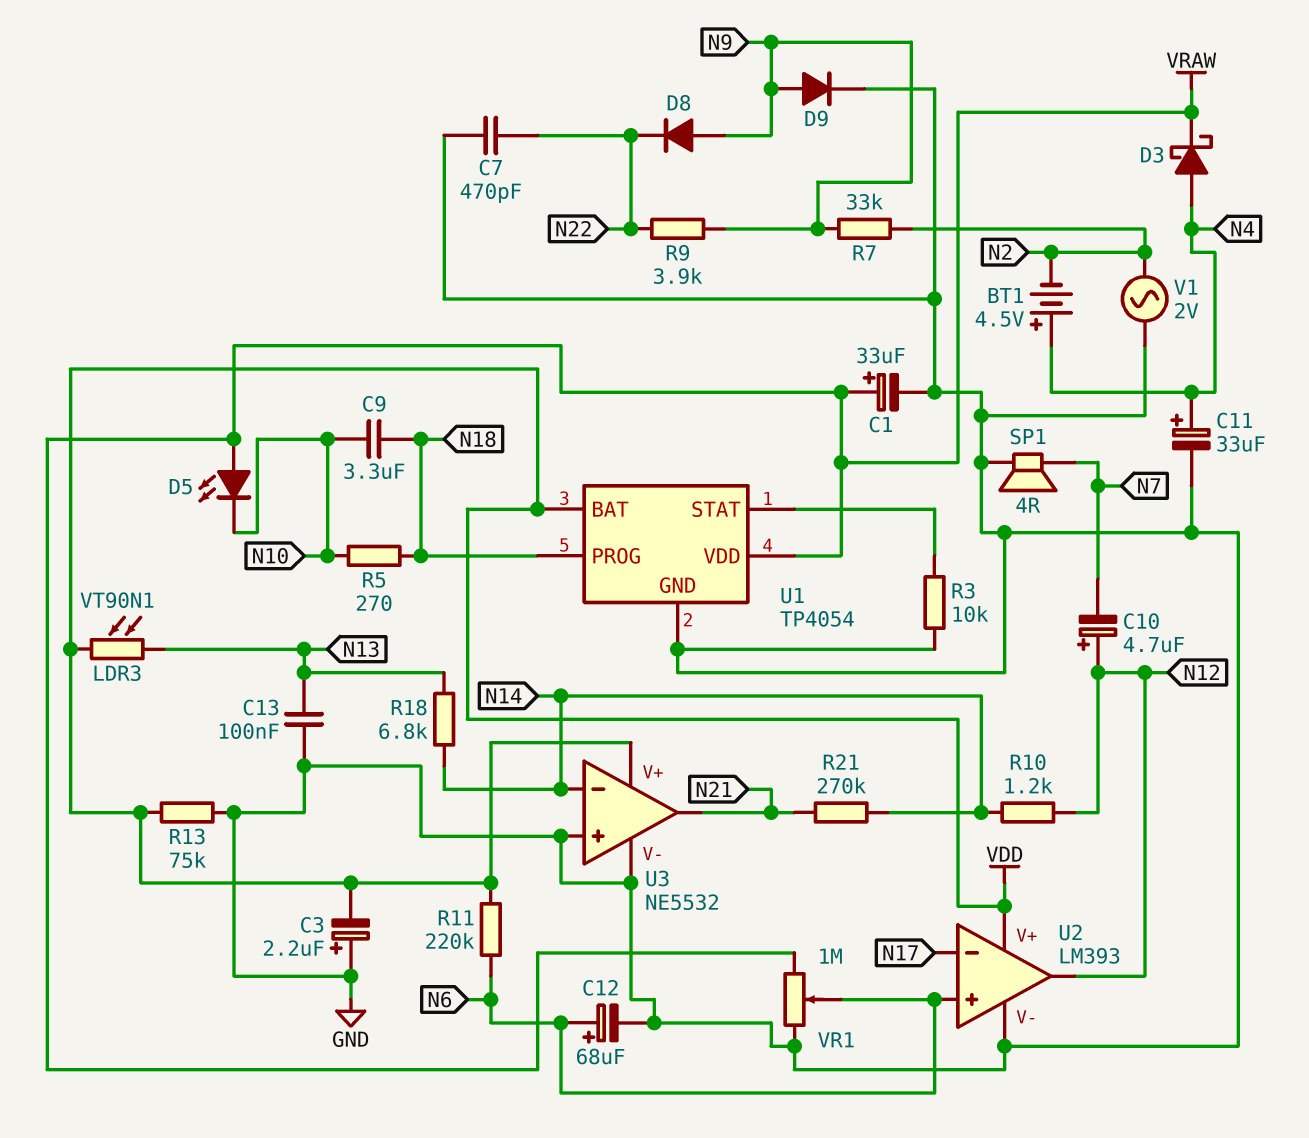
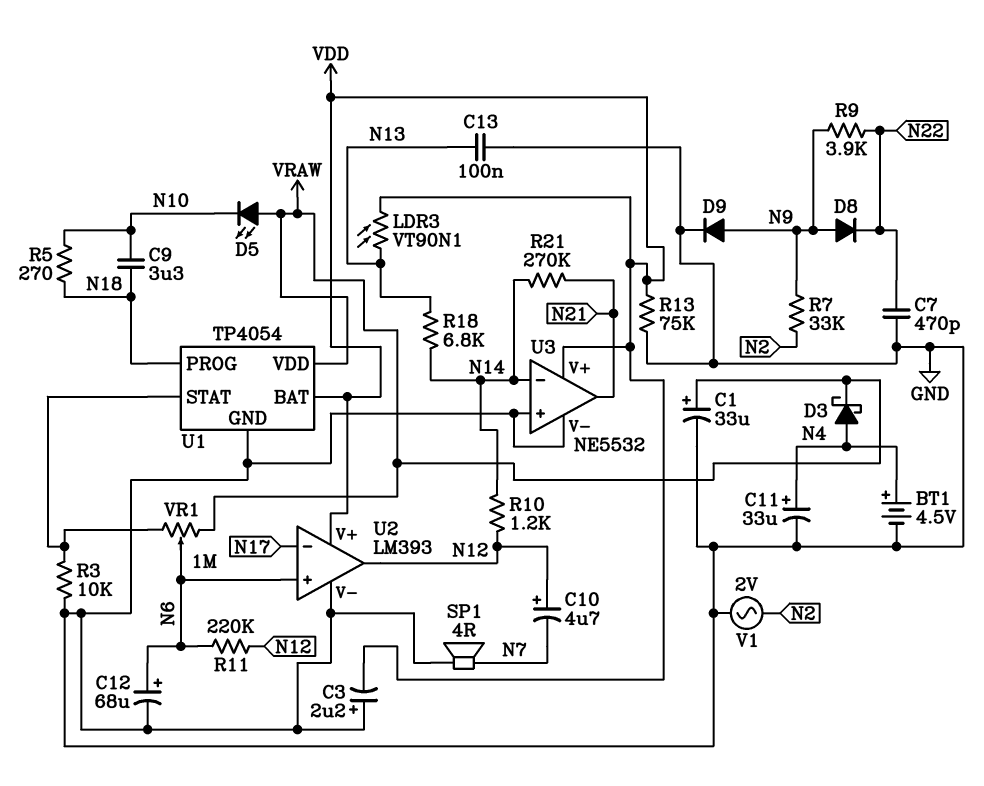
BT1: 4.5V (plus N4, minus N2) -> 4.5V (plus N4, minus GND)
R11: 220k (N6, VDD) -> 220k (N6, N12)
VR1: 1M (GND, VRAW, wiper N6) -> 1M (U1/STAT, VRAW, wiper N6)

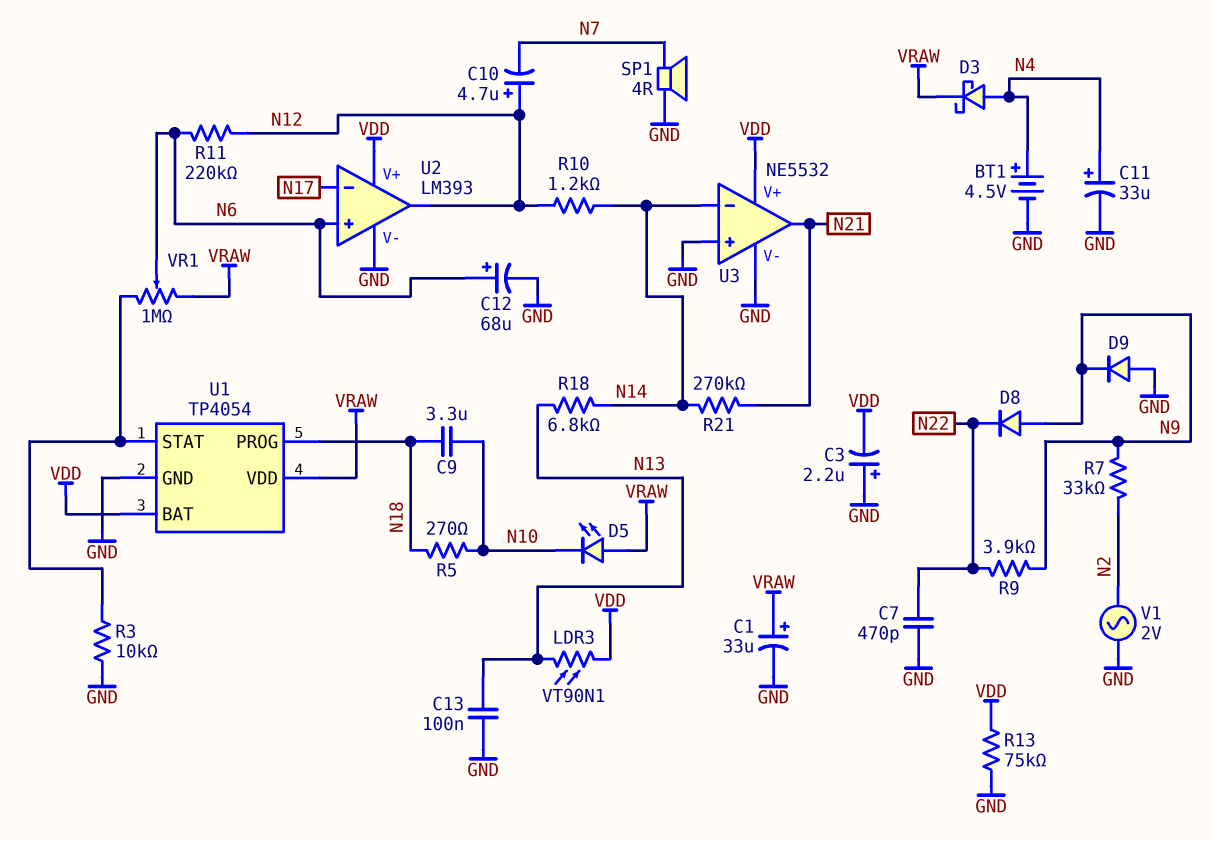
D9: diode (A N9, K GND) -> diode (A GND, K N9)

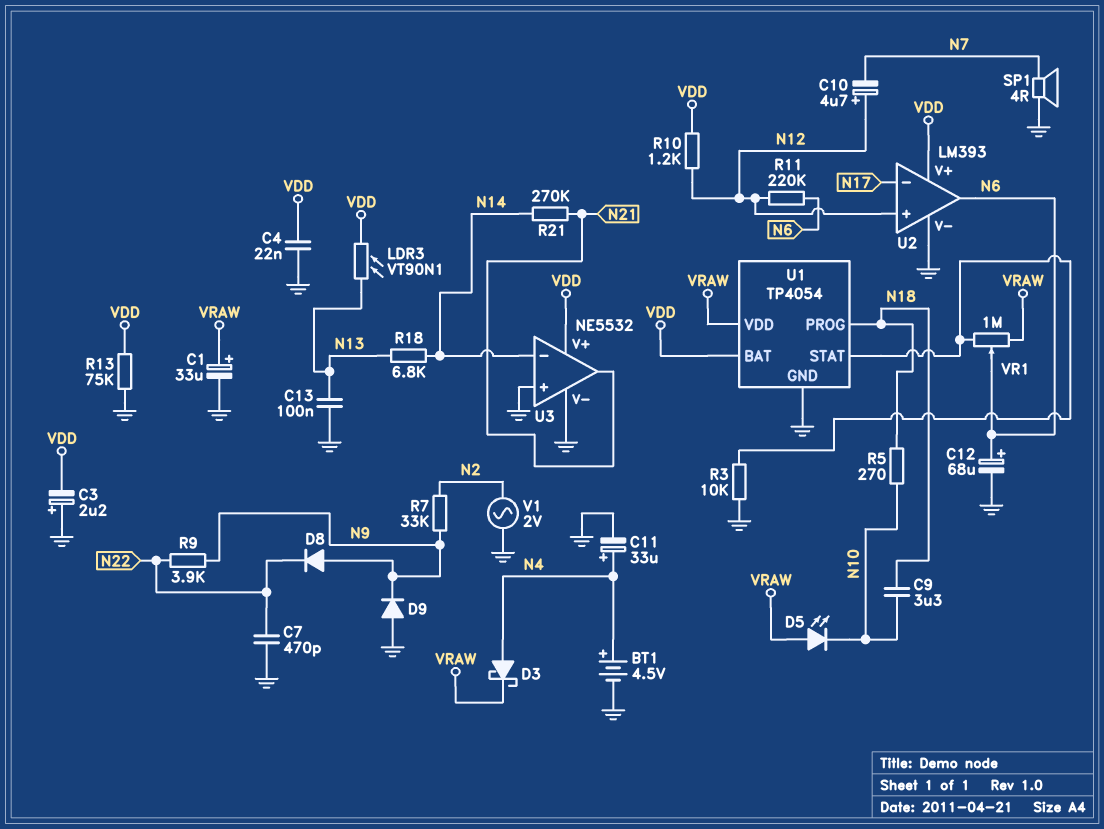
C4: none -> 22nF (GND, VDD)
R10: 1.2k (N12, N14) -> 1.2k (N12, VDD)
U2 pin in+: N6 -> N12
U2 pin out: N12 -> N6

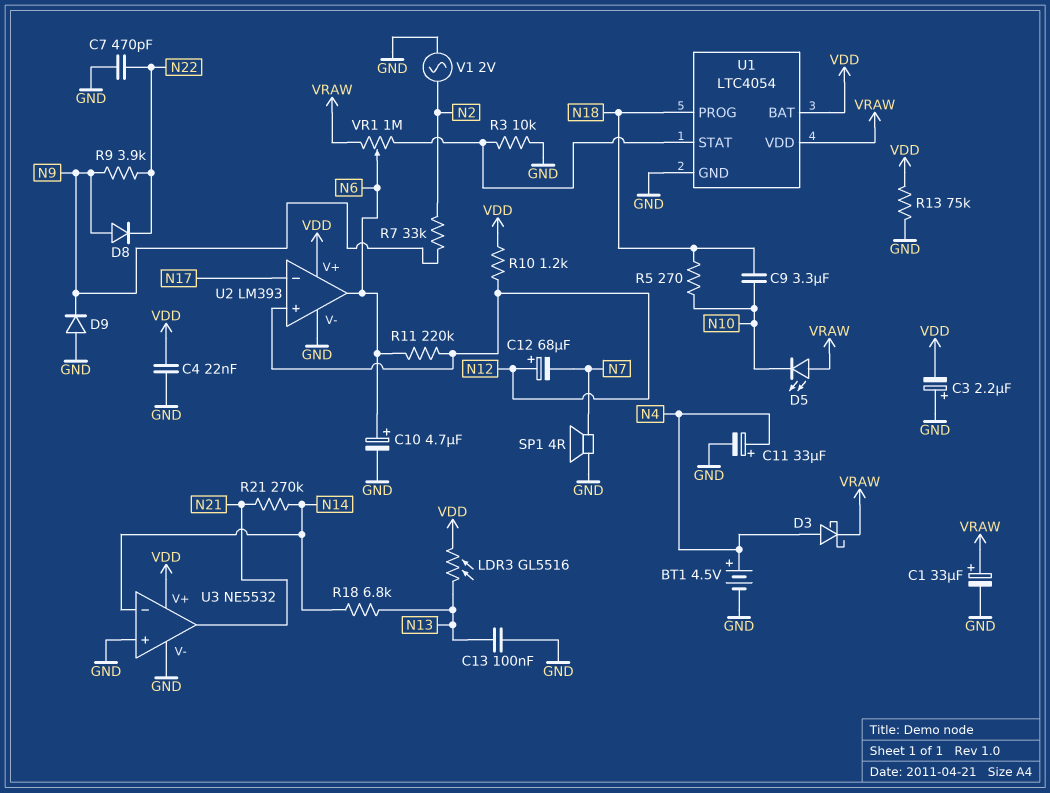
C10: 4.7uF (plus N12, minus N7) -> 4.7uF (plus N6, minus GND)
C12: 68uF (plus N6, minus GND) -> 68uF (plus N12, minus N7)
LDR3: VT90N1 (N13, VDD) -> GL5516 (N13, VDD)
U1: TP4054 -> LTC4054

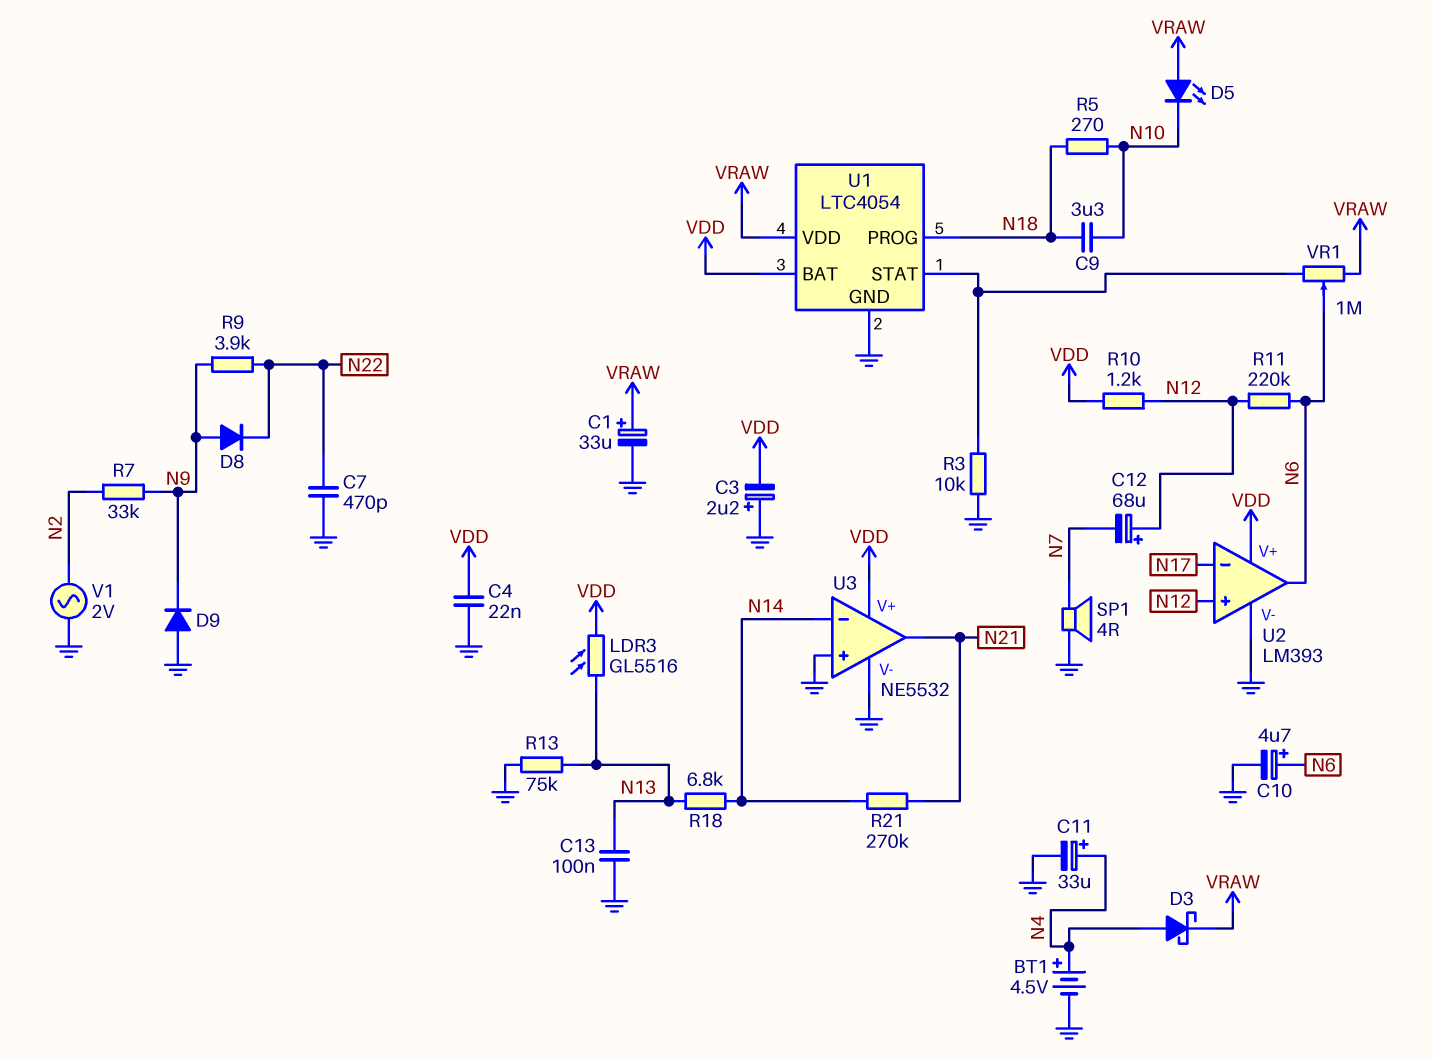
R13: 75k (GND, VDD) -> 75k (GND, N13)

